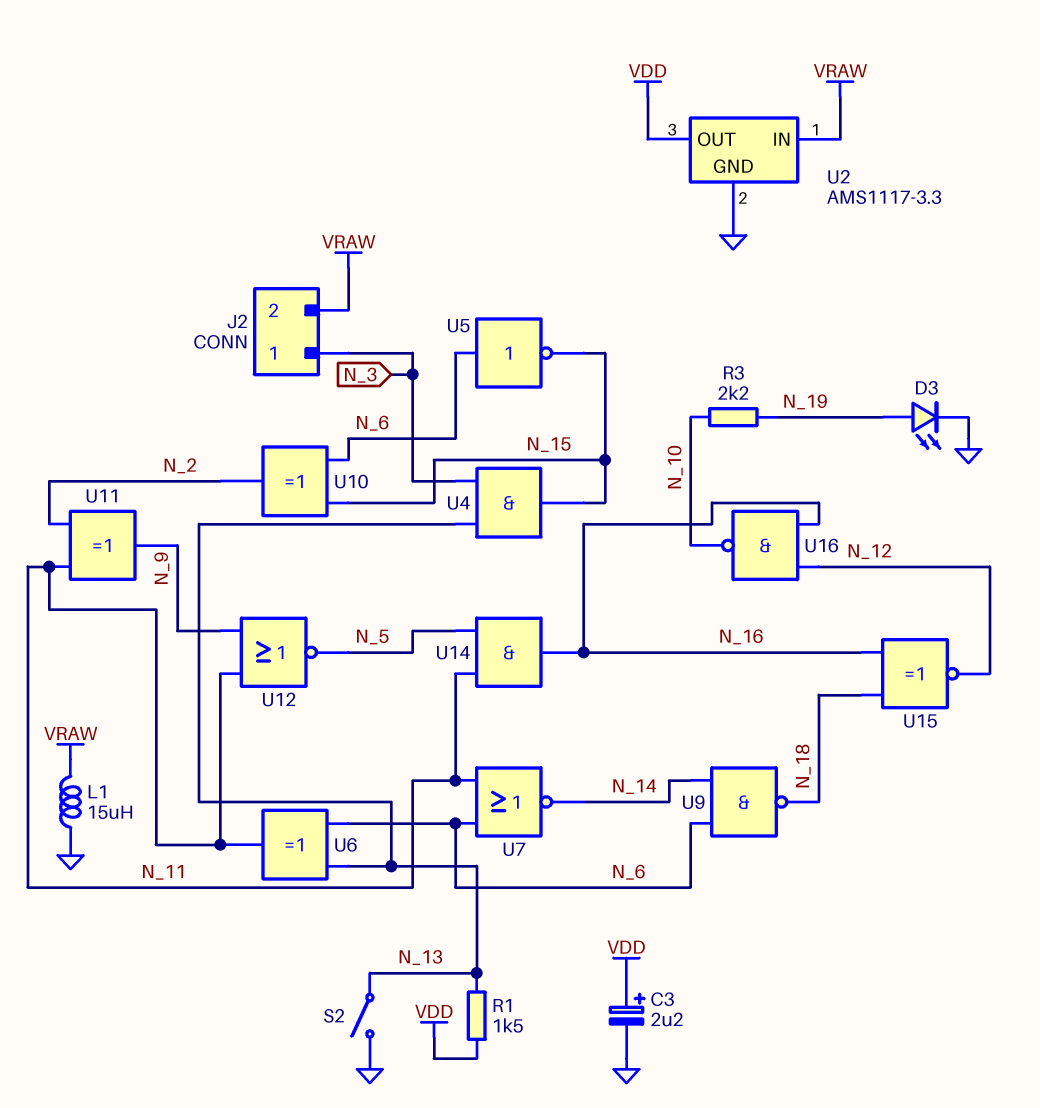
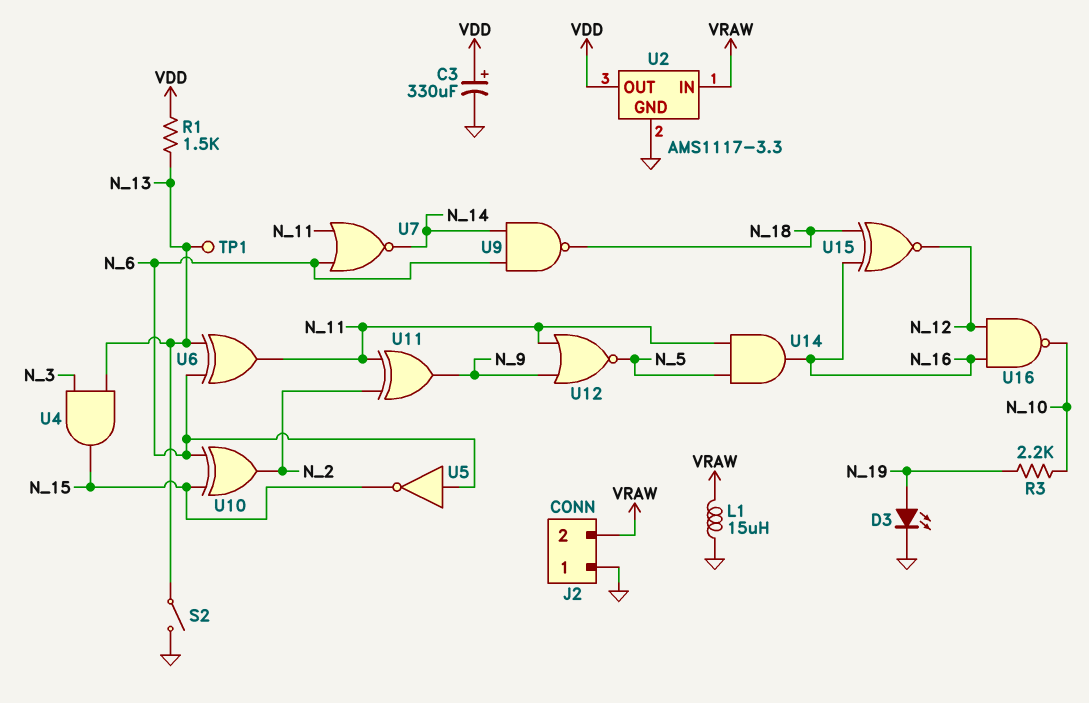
C3: 2.2uF (plus VDD, minus GND) -> 330uF (plus VDD, minus GND)
J2 pin 1: N_3 -> GND
TP1: none -> test point (N_13)

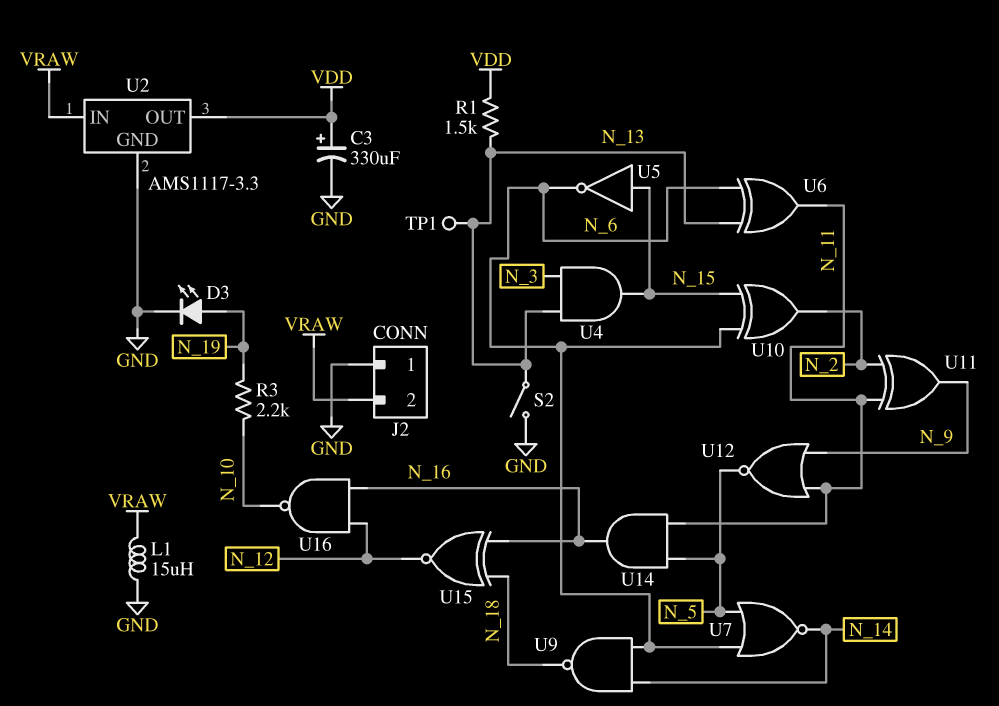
U5: NOT (in N_6, out N_15) -> NOT (in N_15, out N_6)
U7: NOR (in N_6, in N_11, out N_14) -> NOR (in N_5, in N_6, out N_14)

